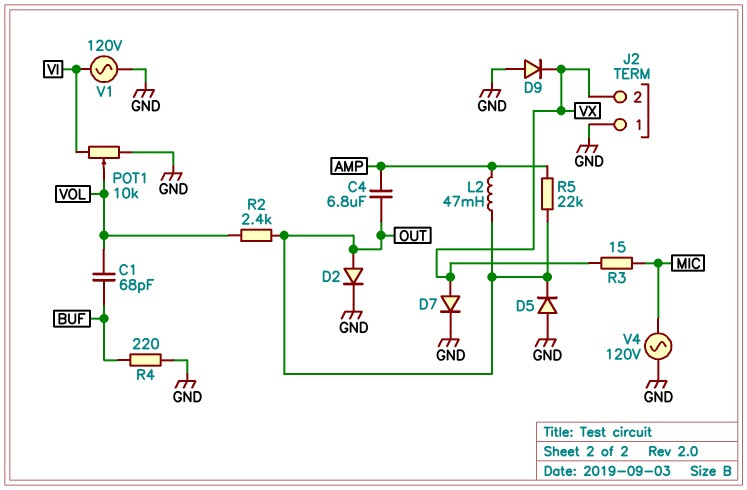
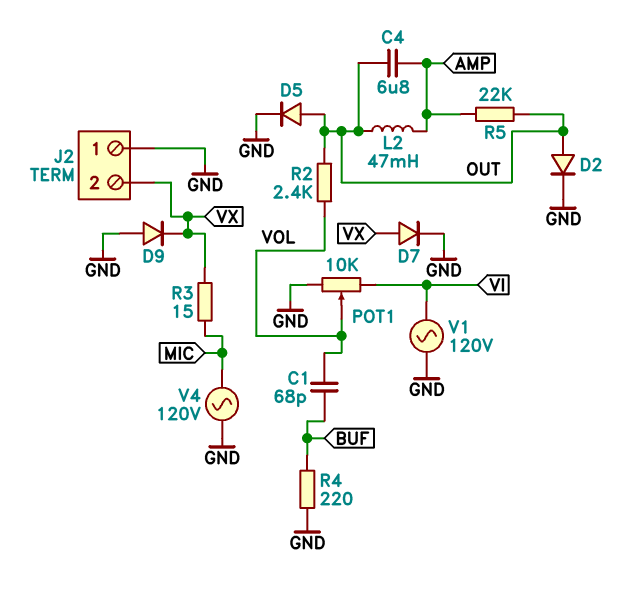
D5: diode (A GND, K OUT) -> diode (A OUT, K GND)

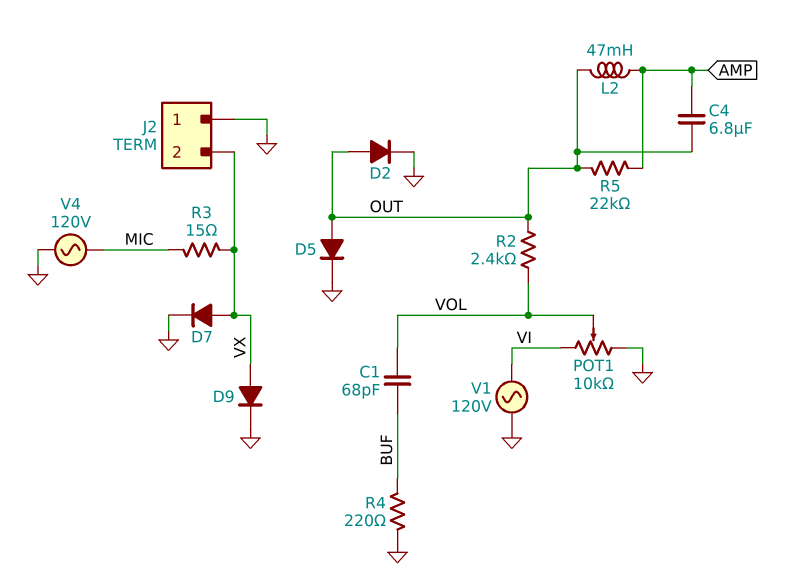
D9: diode (A GND, K VX) -> diode (A VX, K GND)

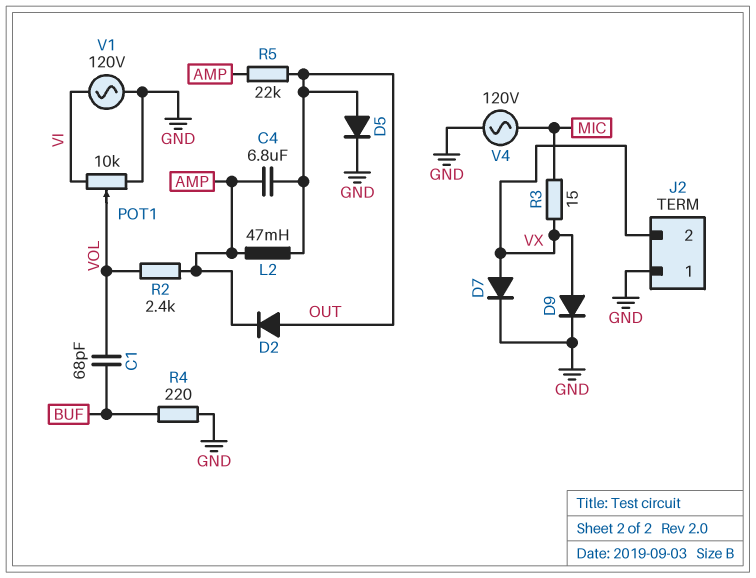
D2: diode (A OUT, K GND) -> diode (A OUT, K AMP)
R2: 2.4k (OUT, VOL) -> 2.4k (AMP, VOL)

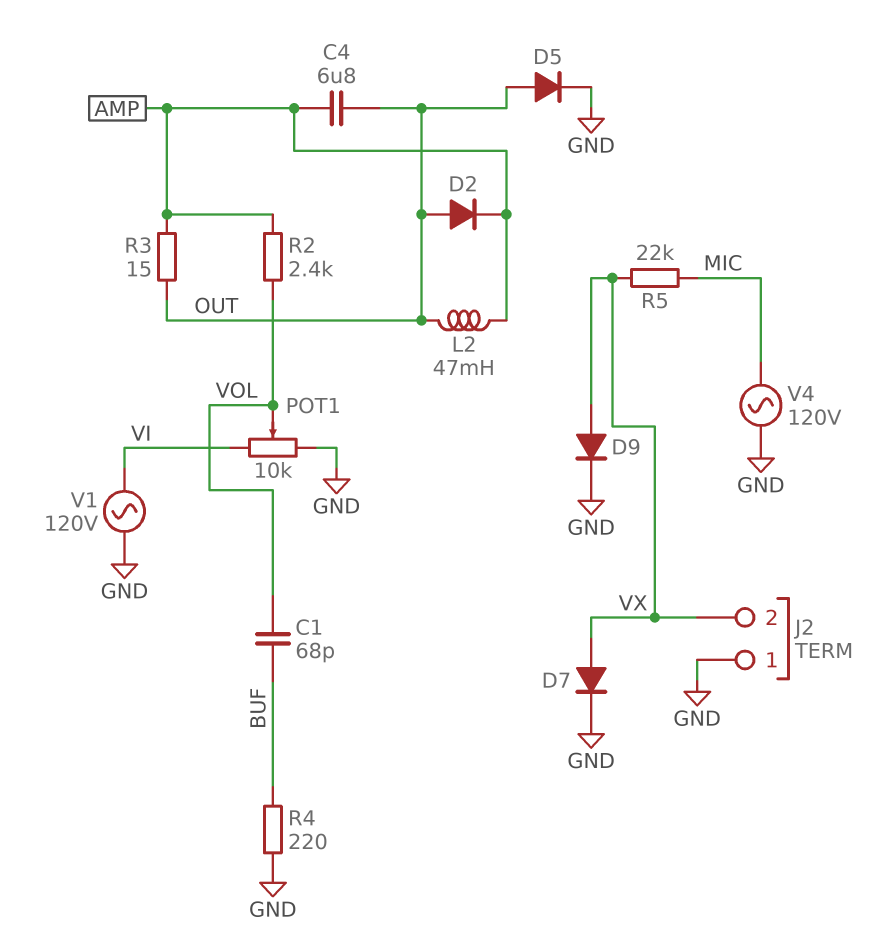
R3: 15 (MIC, VX) -> 15 (AMP, OUT)
R5: 22k (AMP, OUT) -> 22k (MIC, VX)

